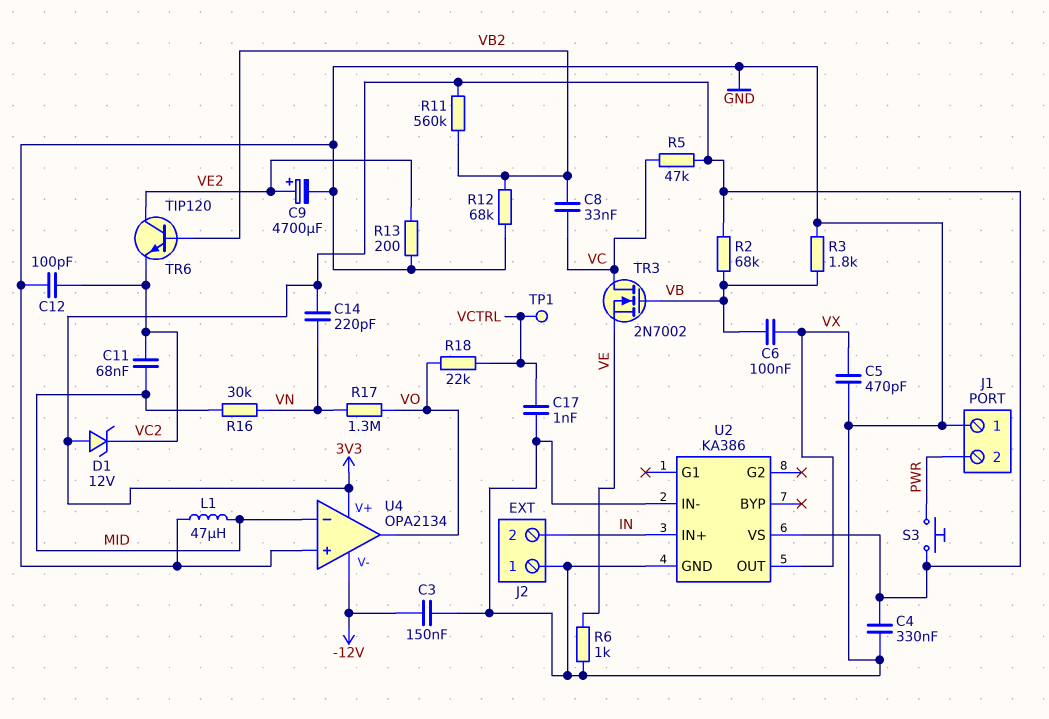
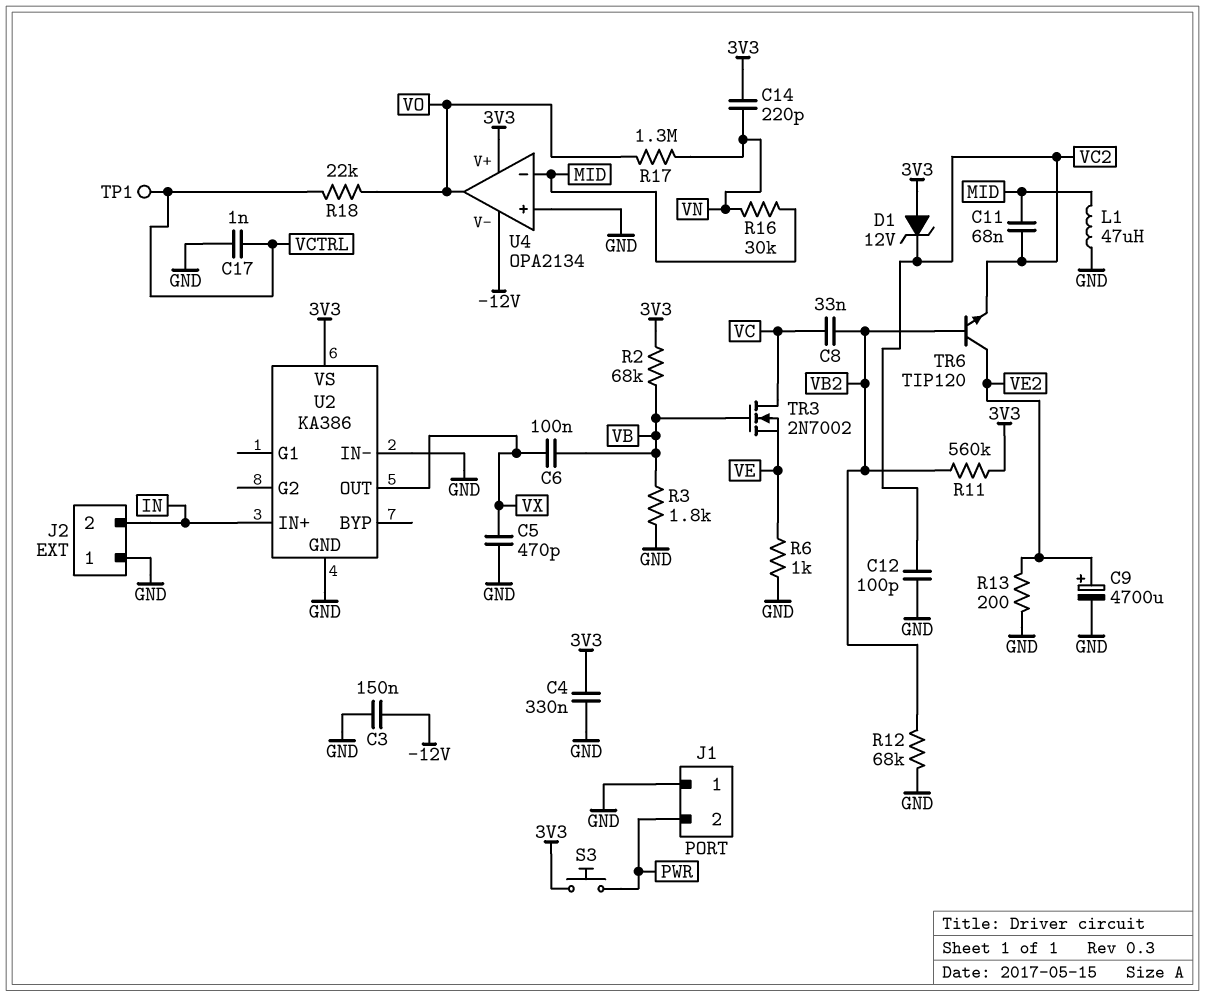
R5: 47k (3V3, VC) -> none

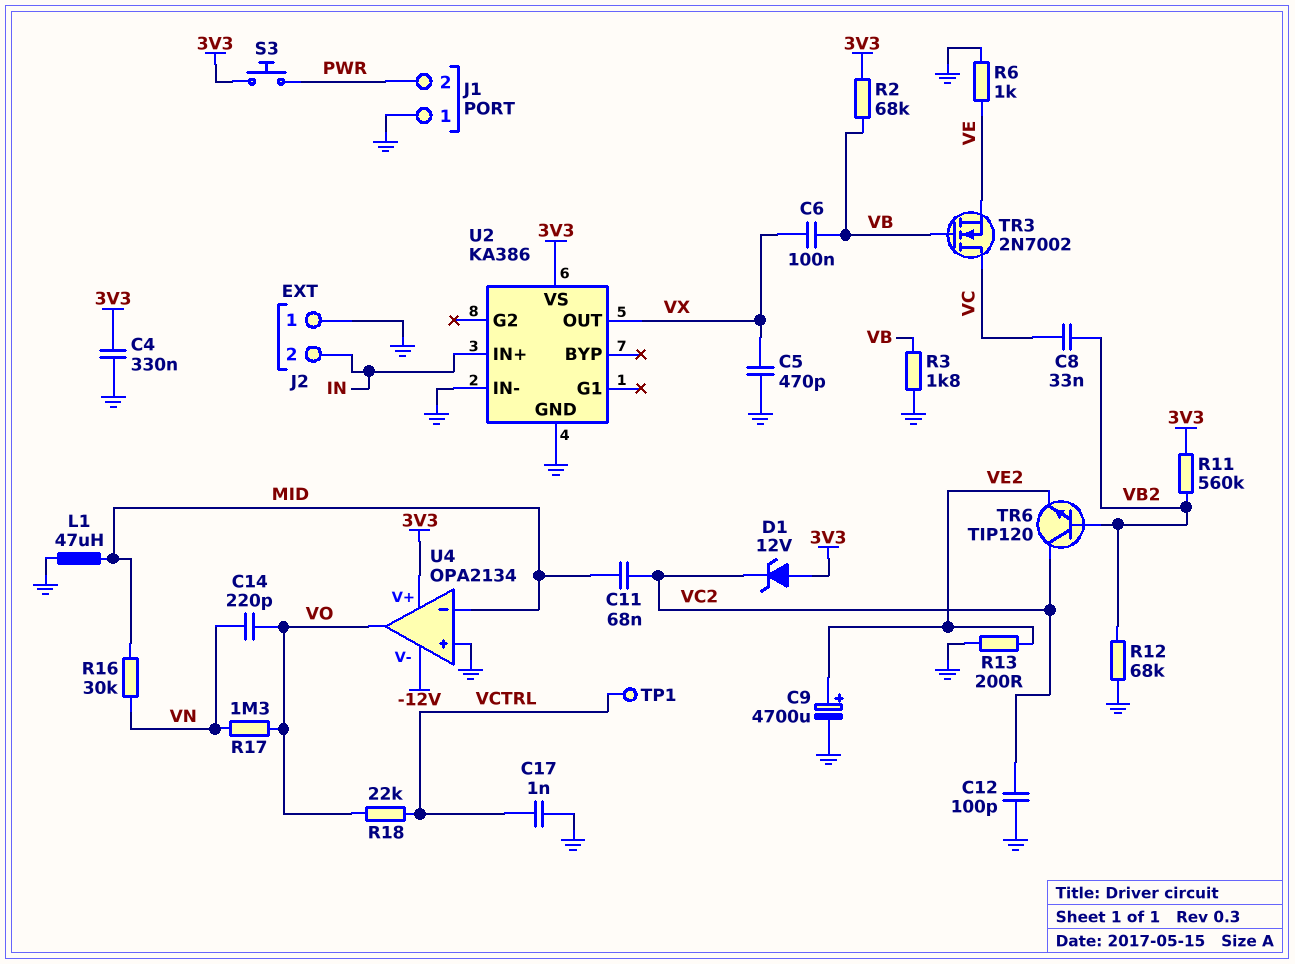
C3: 150nF (-12V, GND) -> none
C14: 220pF (3V3, VN) -> 220pF (VN, VO)
TR6: NPN TIP120 (B VB2, C VE2, E VC2) -> NPN TIP120 (B VB2, C VC2, E VE2)

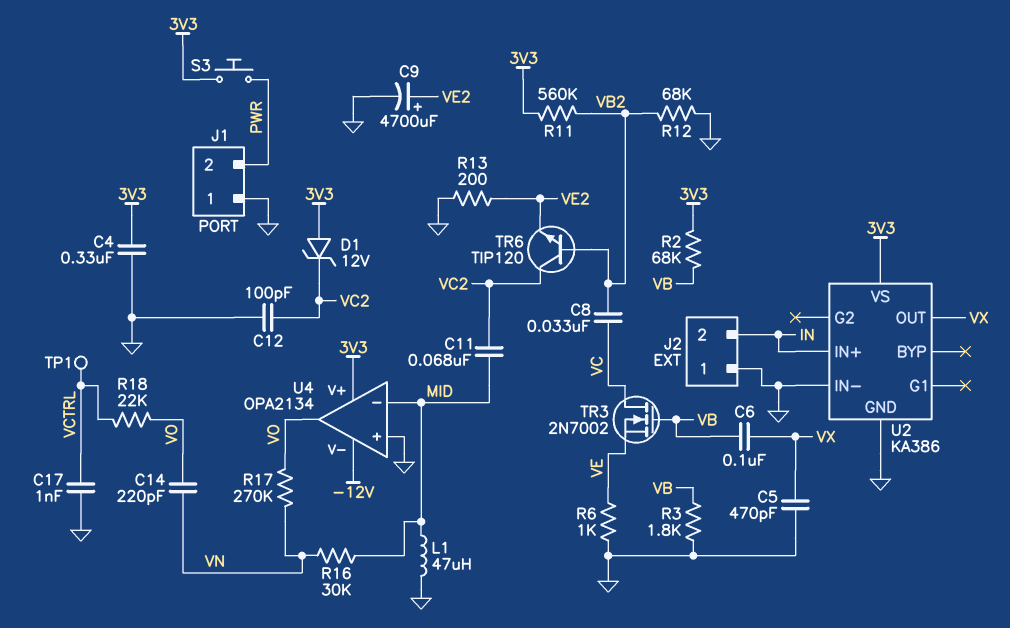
R17: 1.3M (VN, VO) -> 270k (VN, VO)

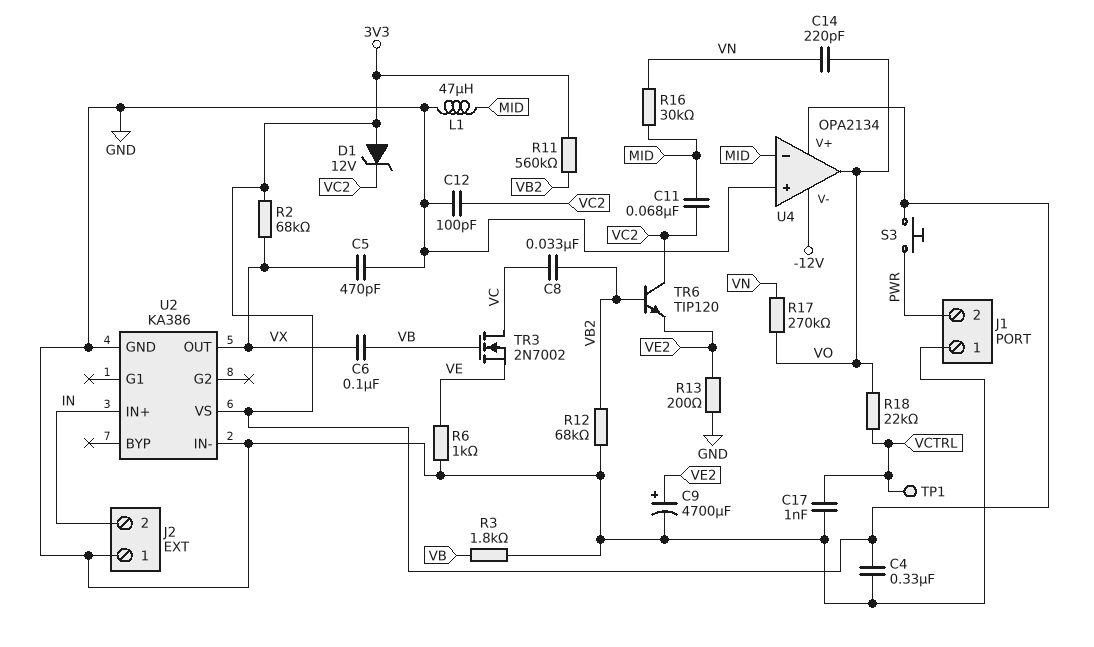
R2: 68k (3V3, VB) -> 68k (3V3, VX)

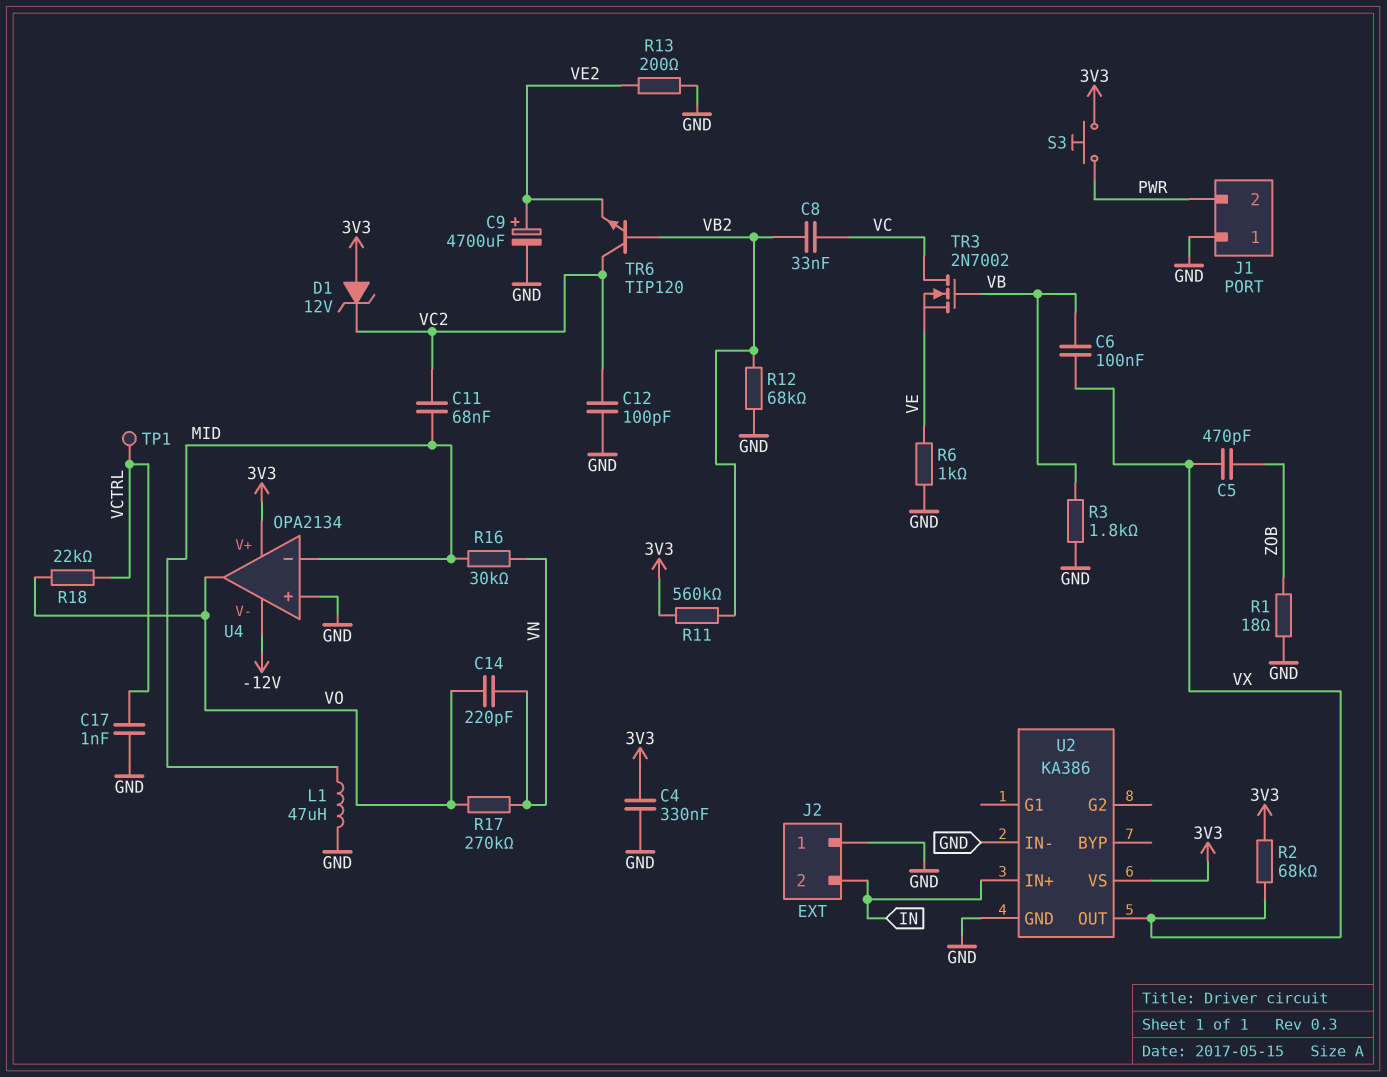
C5: 470pF (GND, VX) -> 470pF (VX, ZOB)
R1: none -> 18 (GND, ZOB)

